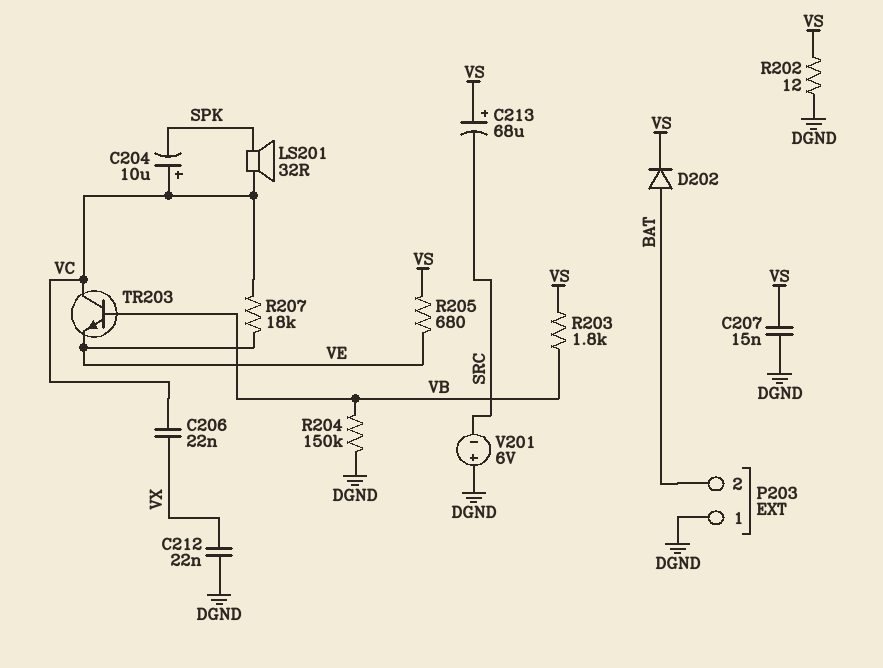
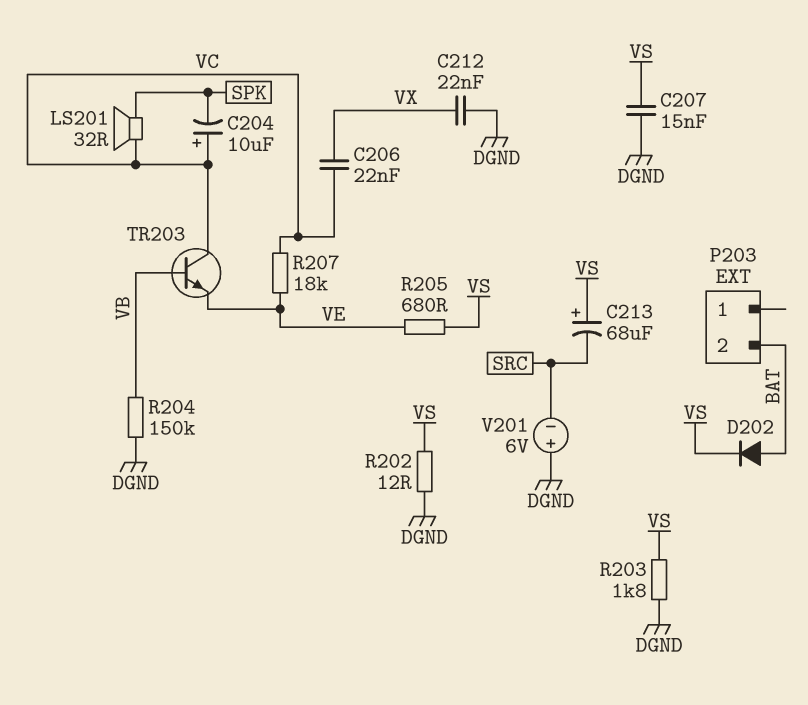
P203 pin 1: DGND -> none
R203: 1.8k (VB, VS) -> 1.8k (DGND, VS)

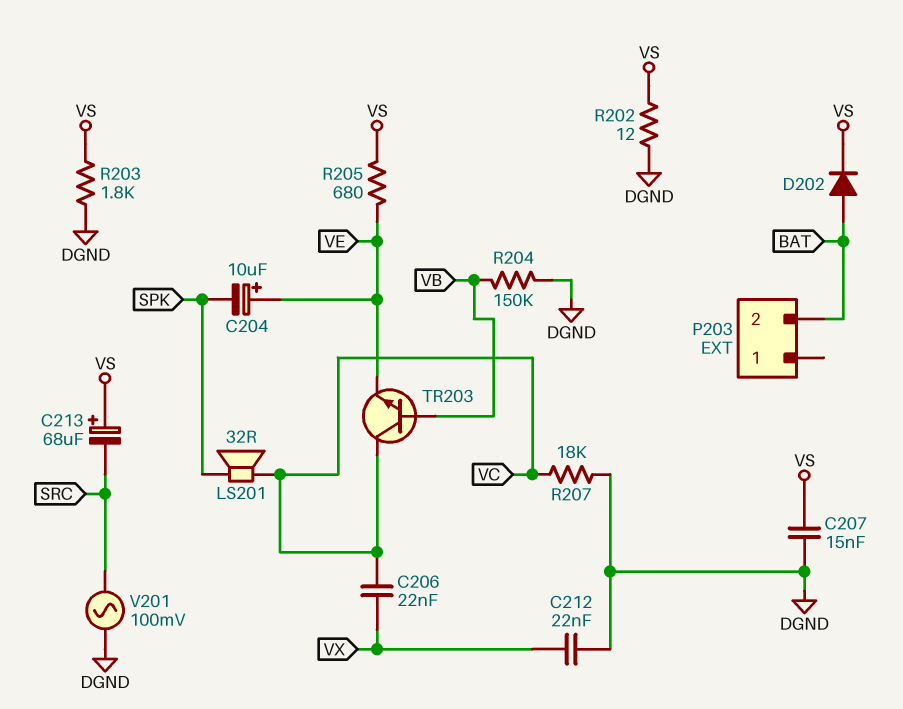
C204: 10uF (plus VC, minus SPK) -> 10uF (plus VE, minus SPK)
R207: 18k (VC, VE) -> 18k (DGND, VC)
V201: 6V (plus DGND, minus SRC) -> AC 100mV (DGND, SRC)

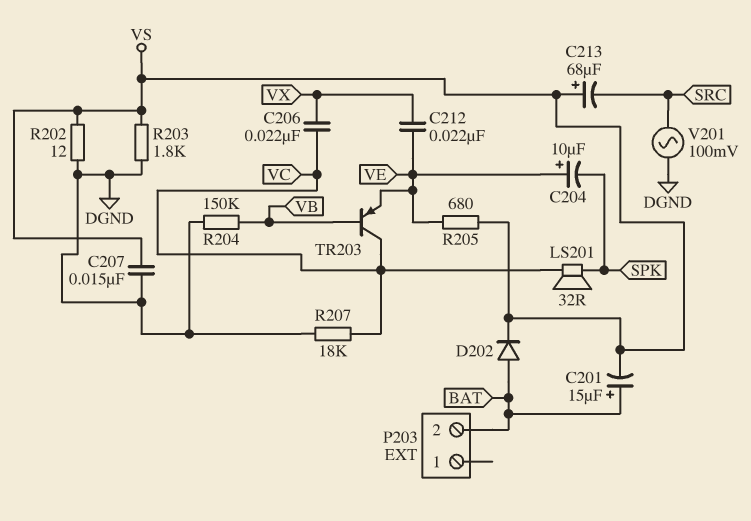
C201: none -> 15uF (plus BAT, minus VS)
C212: 22nF (DGND, VX) -> 22nF (VE, VX)
TR203: NPN (B VB, C VC, E VE) -> PNP (B VB, C VC, E VE)

